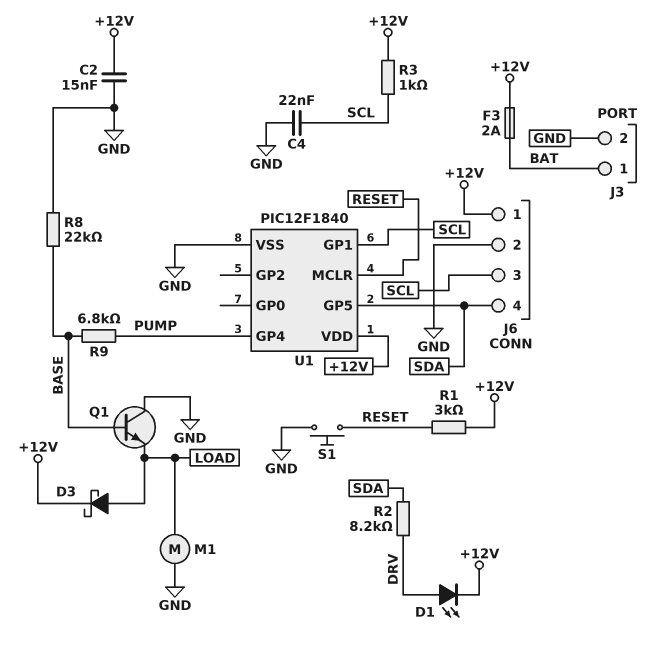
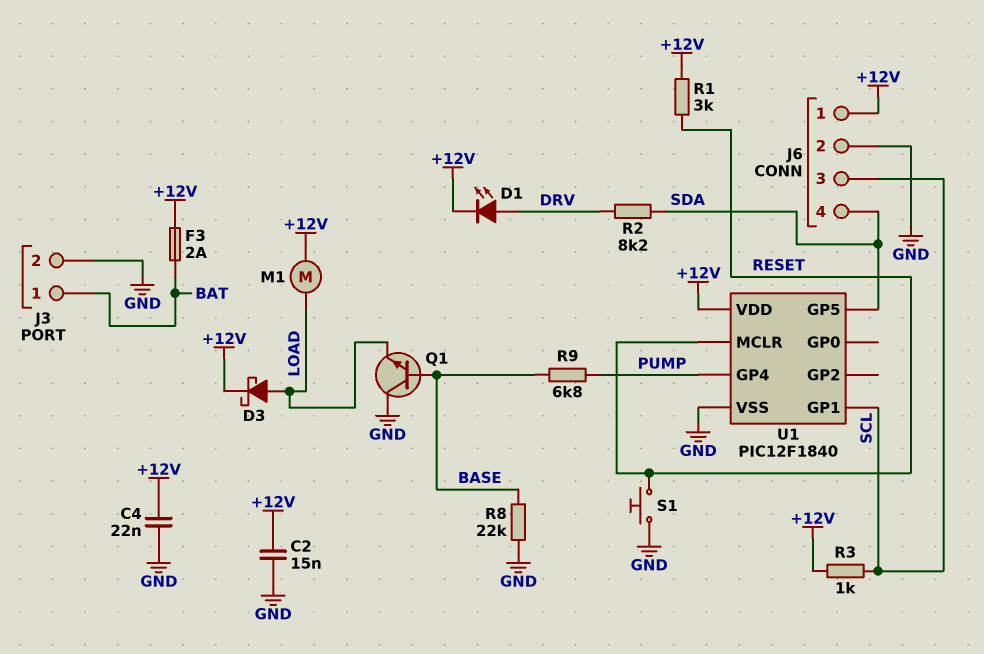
C4: 22nF (GND, SCL) -> 22nF (+12V, GND)
M1: motor (GND, LOAD) -> motor (+12V, LOAD)

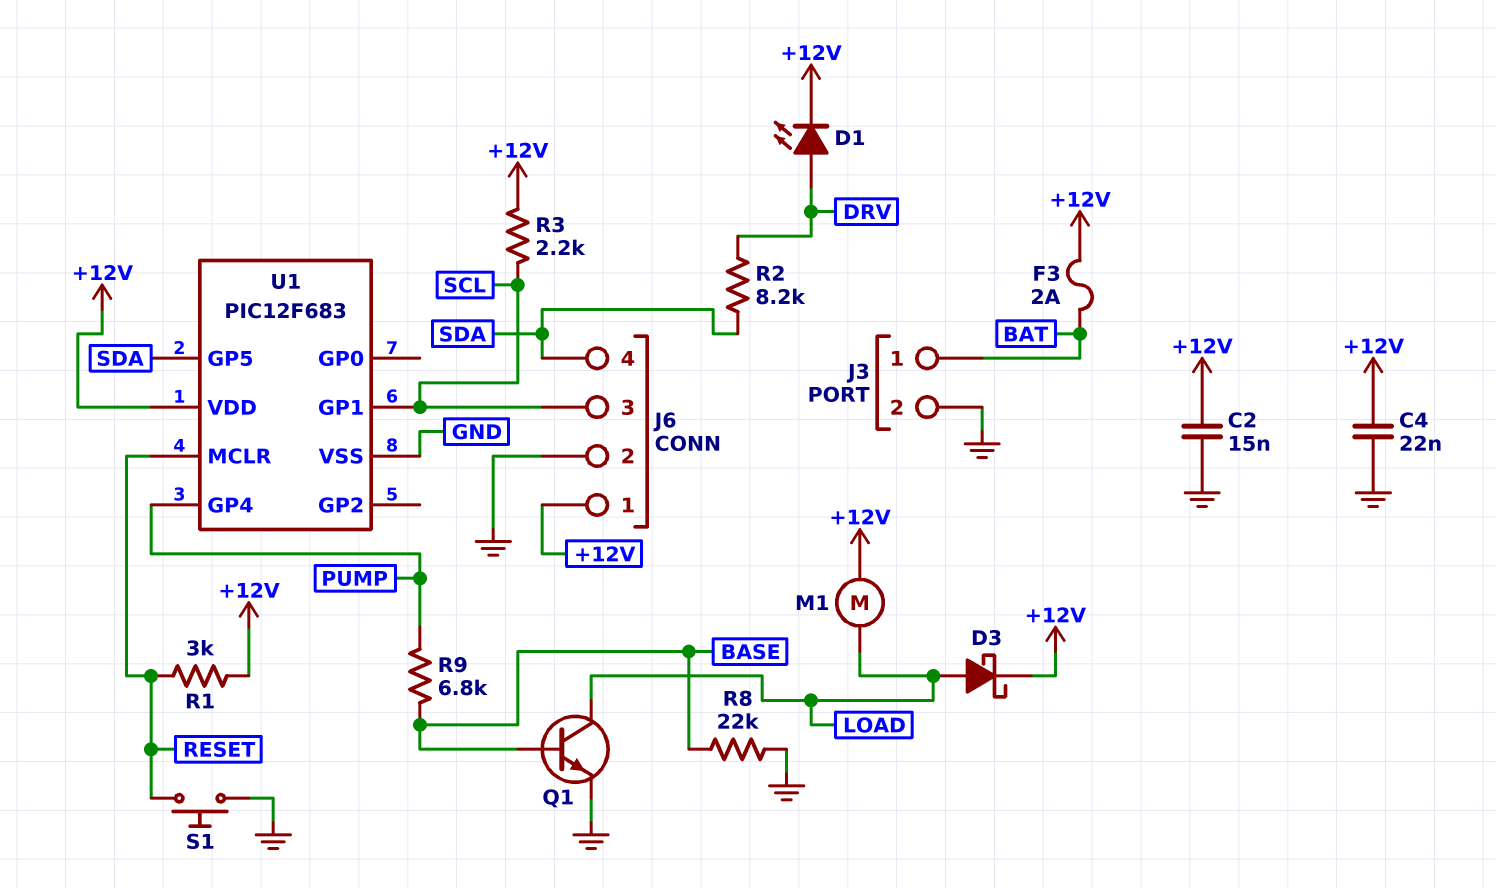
Q1: NPN (B BASE, C GND, E LOAD) -> NPN (B BASE, C LOAD, E GND)
R3: 1k (+12V, SCL) -> 2.2k (+12V, SCL)
U1: PIC12F1840 -> PIC12F683

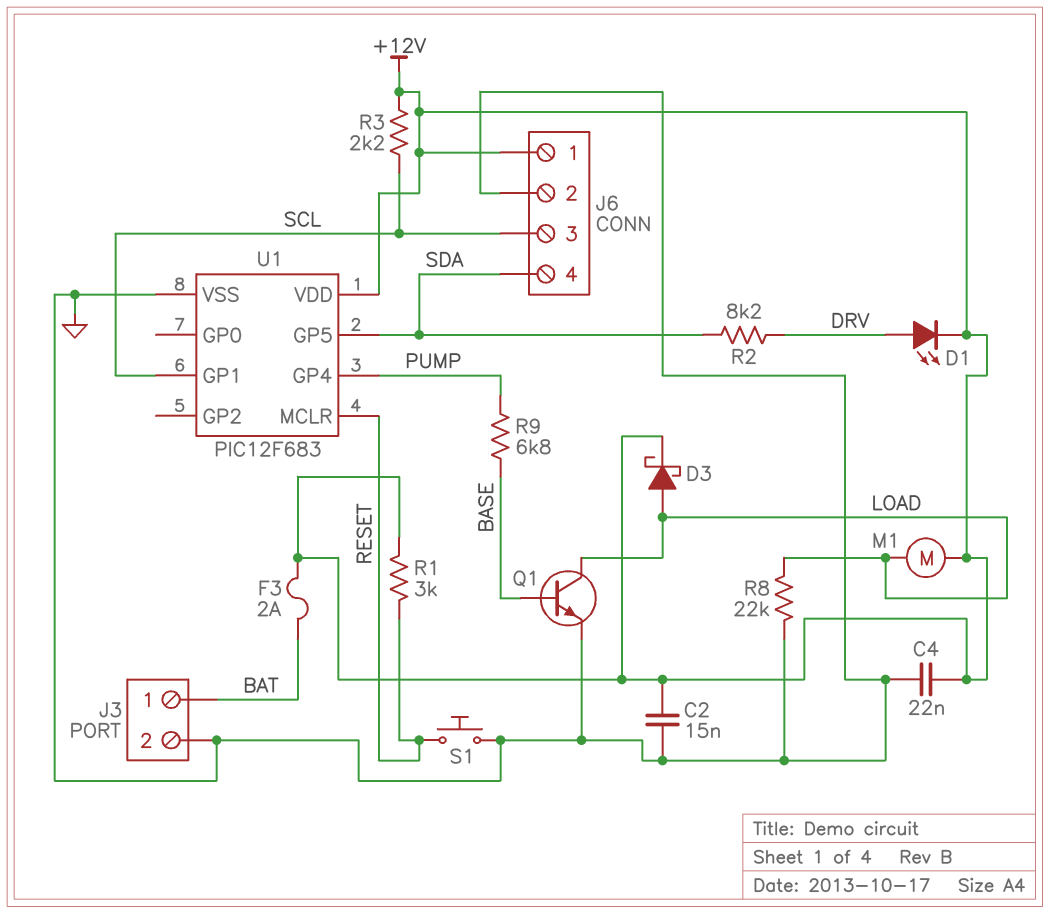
R8: 22k (BASE, GND) -> 22k (GND, LOAD)

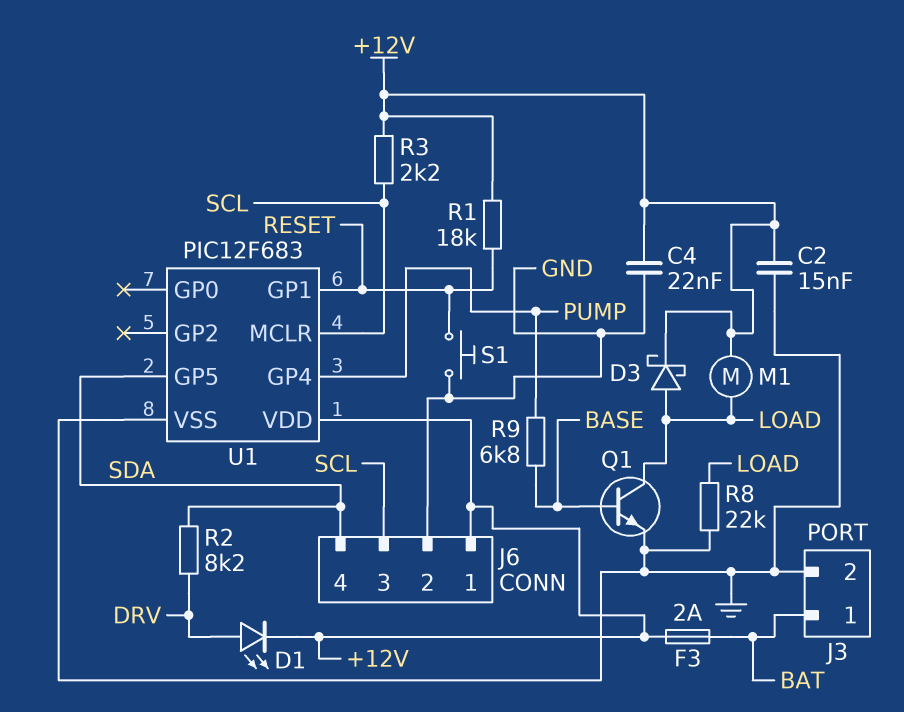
R1: 3k (+12V, RESET) -> 18k (+12V, RESET)
U1 pin GP1: SCL -> RESET
U1 pin MCLR: RESET -> SCL

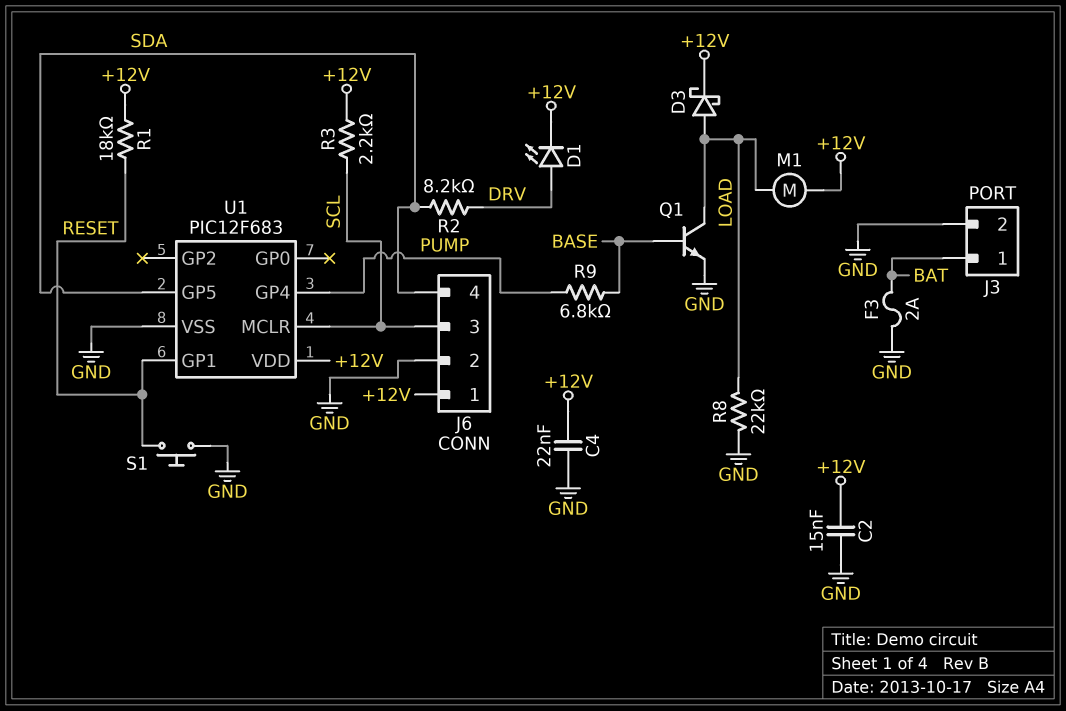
F3: 2A (+12V, BAT) -> 2A (BAT, GND)

